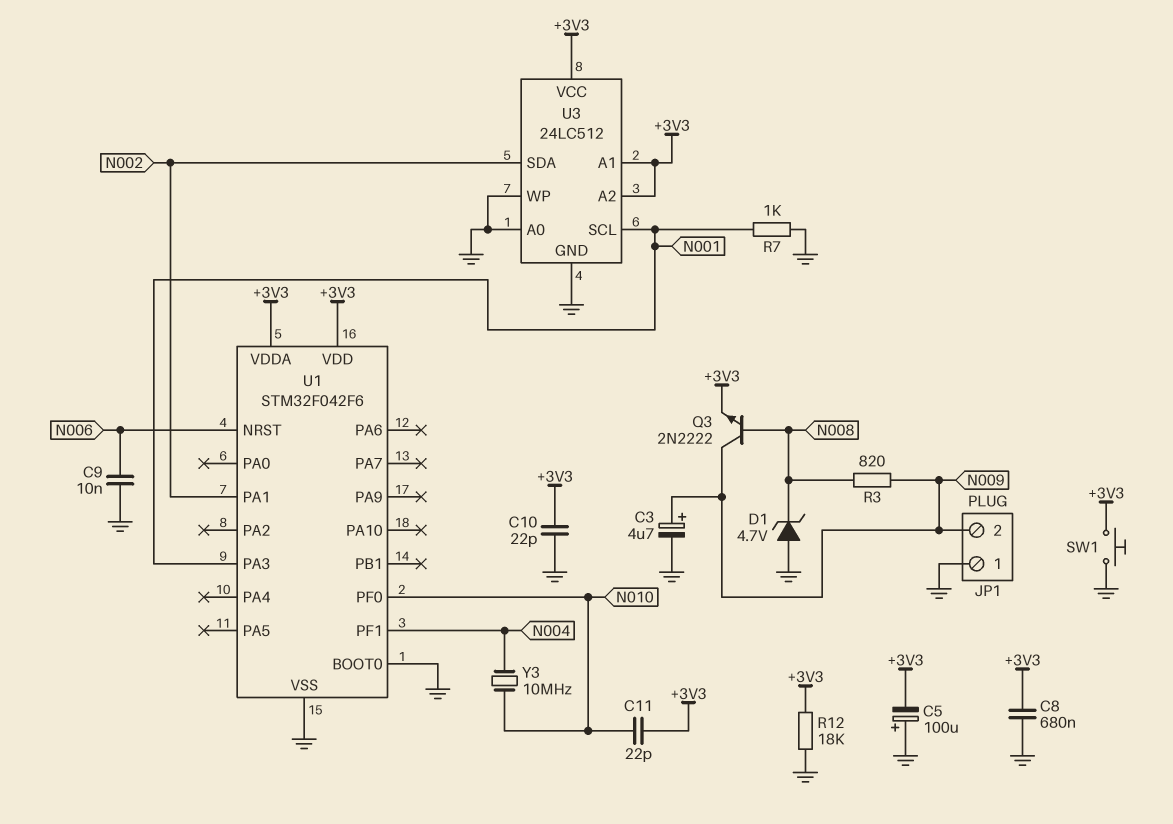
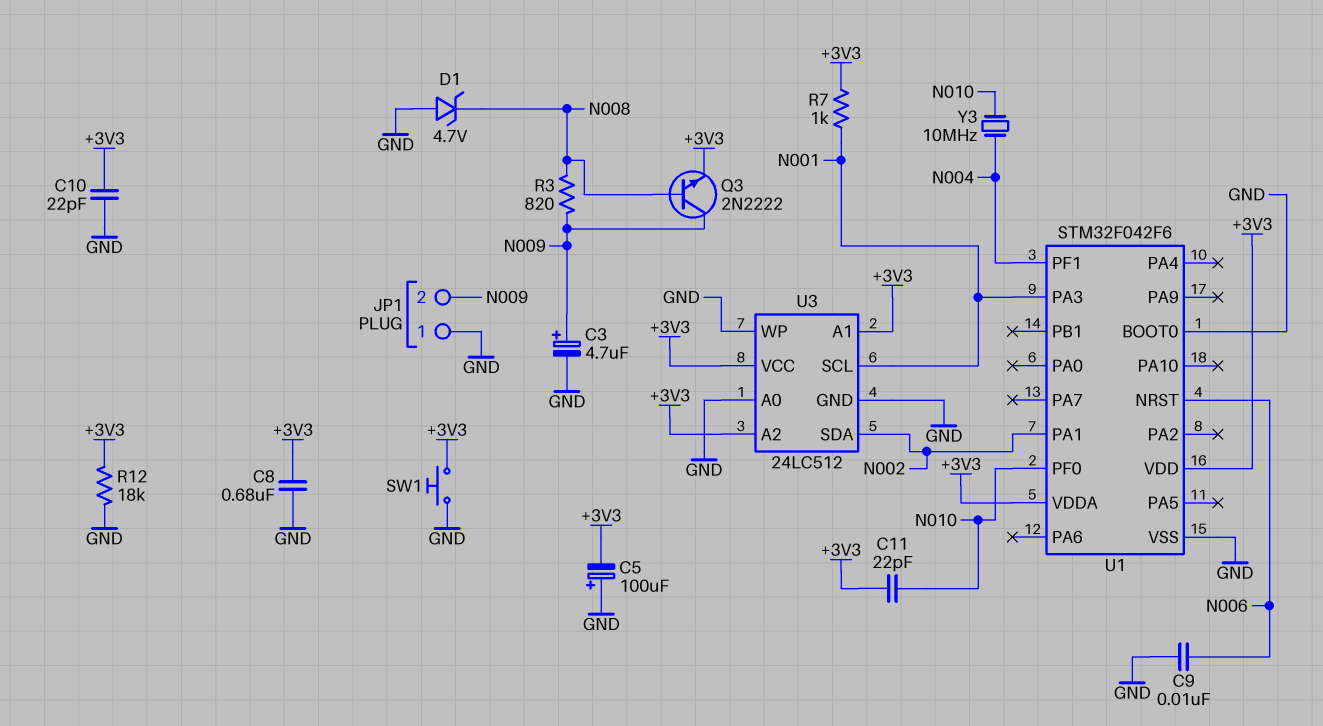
R7: 1k (GND, N001) -> 1k (+3V3, N001)

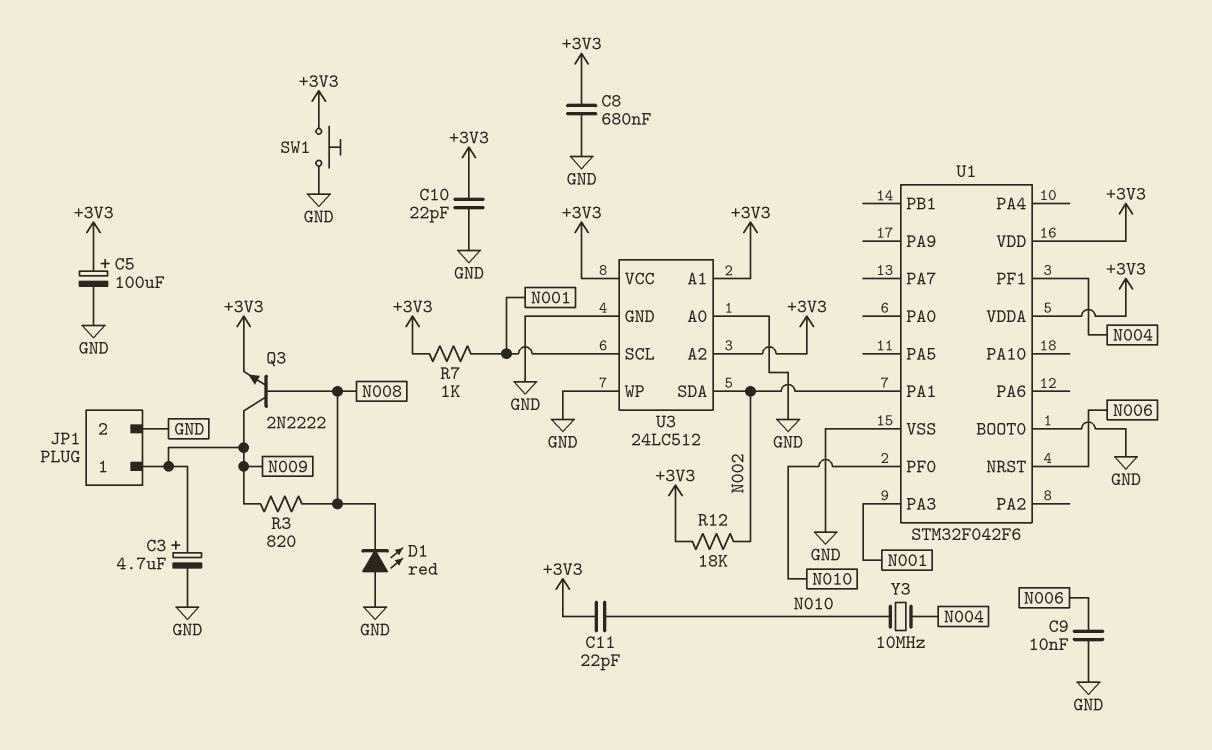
C5: 100uF (plus GND, minus +3V3) -> 100uF (plus +3V3, minus GND)
D1: zener 4.7V (A GND, K N008) -> LED red (A GND, K N008)
JP1 pin 1: GND -> N009
JP1 pin 2: N009 -> GND
R12: 18k (+3V3, GND) -> 18k (+3V3, N002)

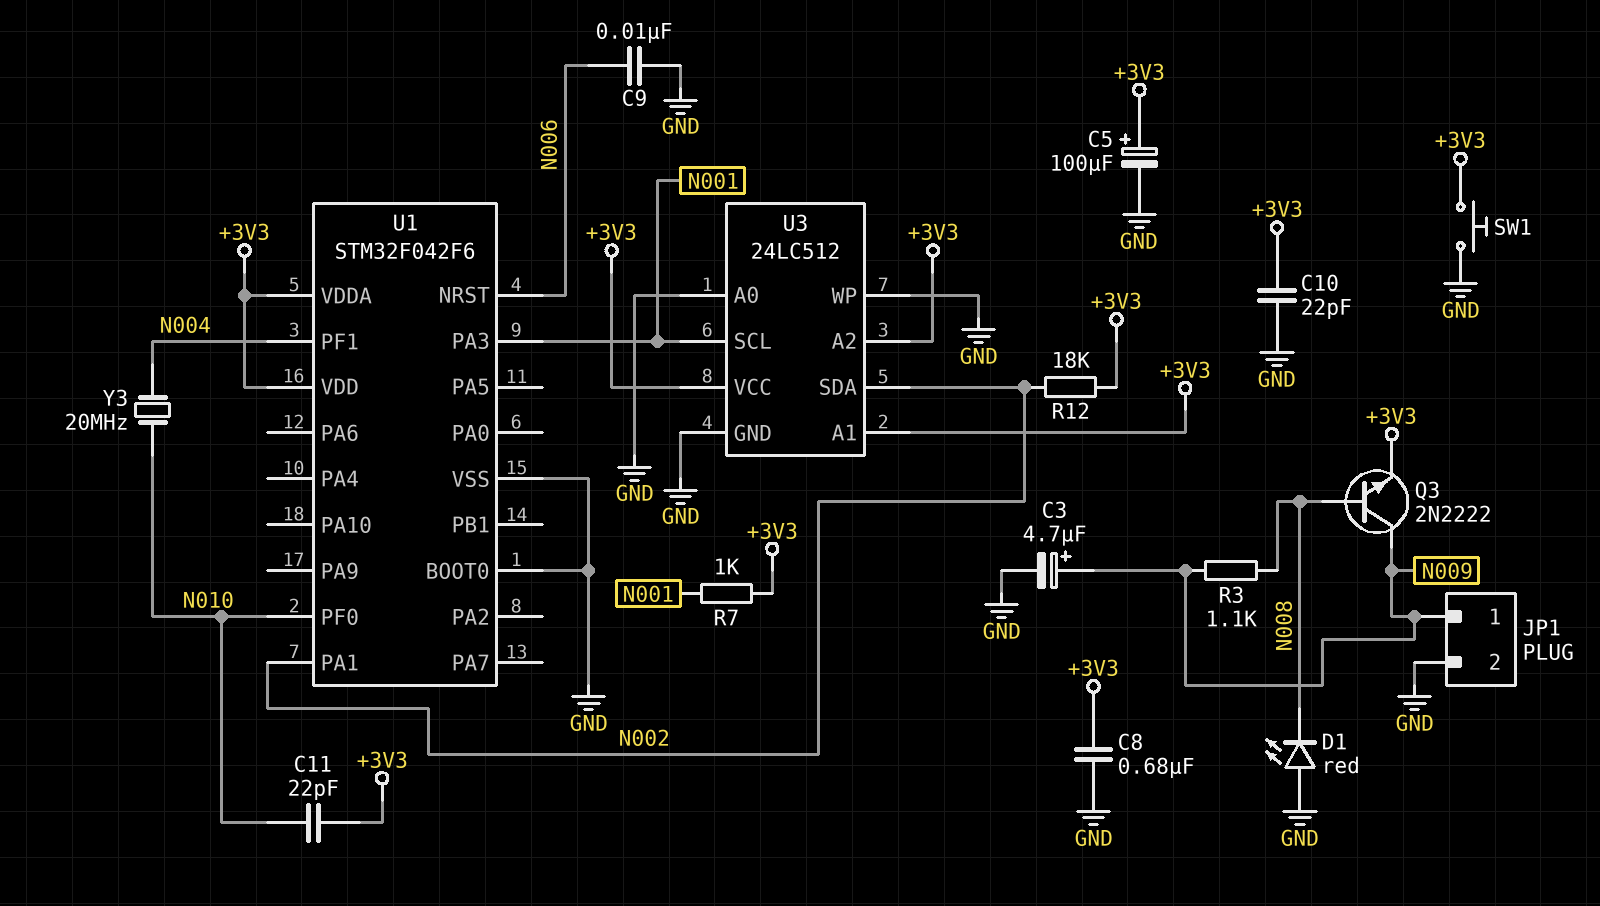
R3: 820 (N008, N009) -> 1.1k (N008, N009)
Y3: 10MHz (N004, N010) -> 20MHz (N004, N010)

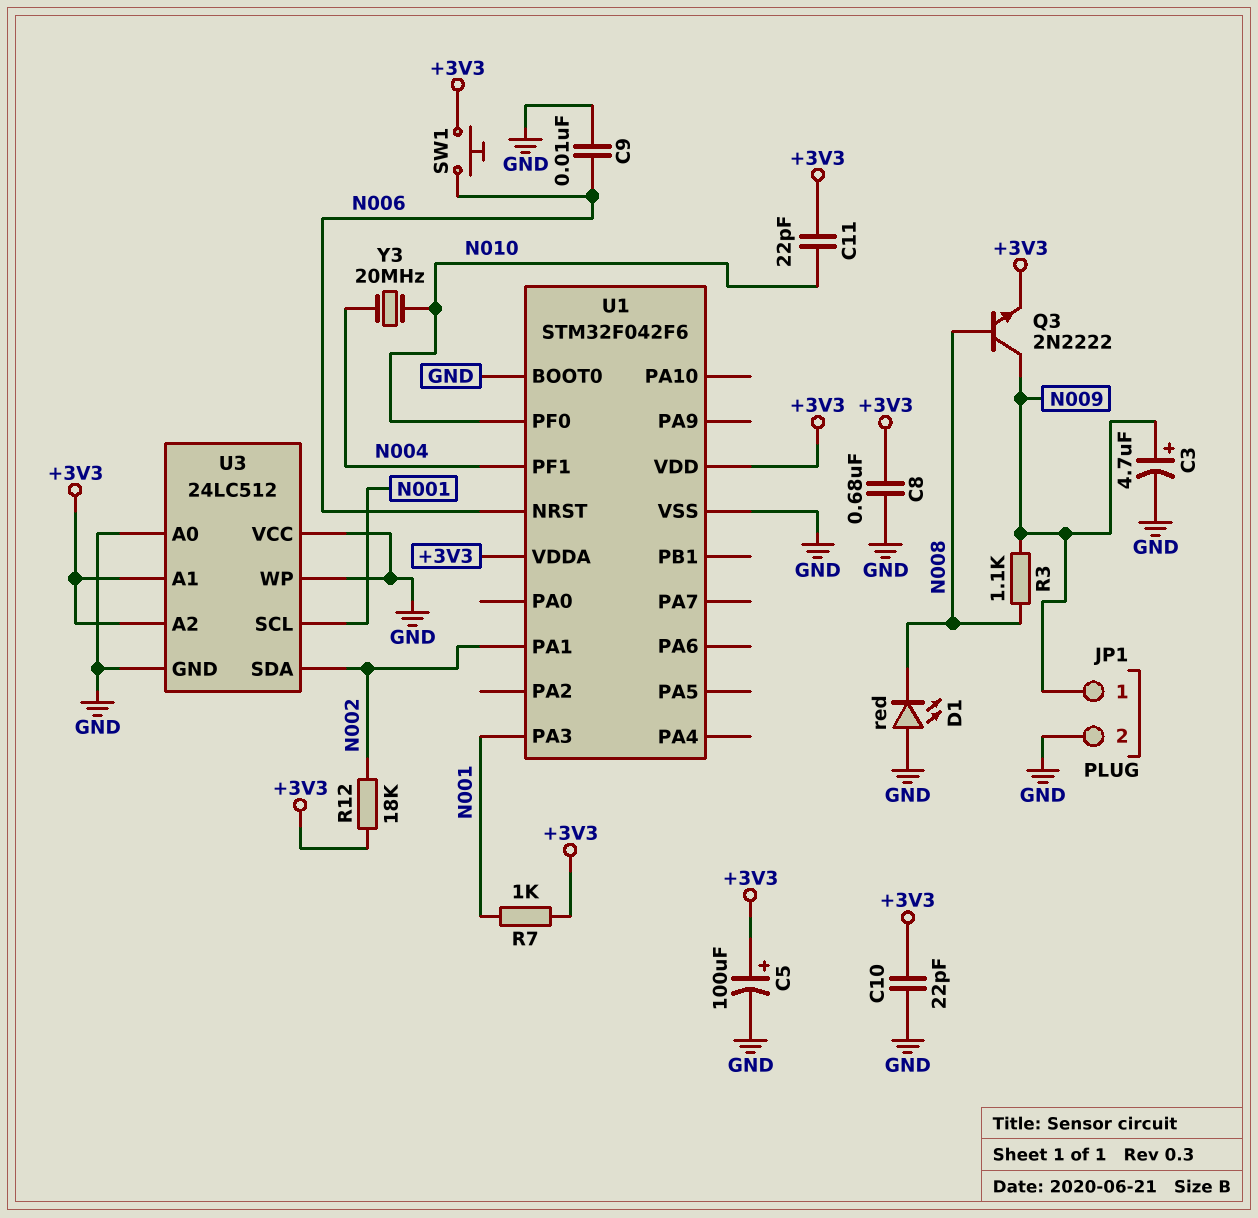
SW1: button (+3V3, GND) -> button (+3V3, N006)
U3 pin VCC: +3V3 -> GND

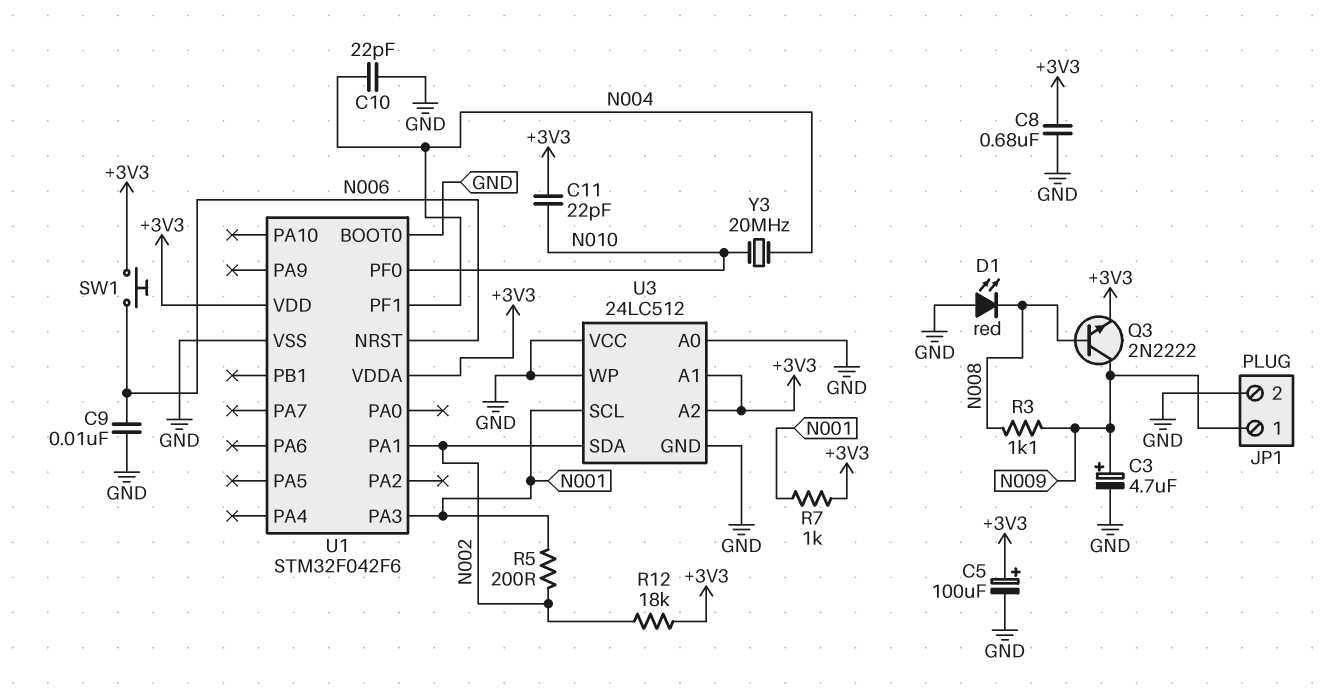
C10: 22pF (+3V3, GND) -> 22pF (GND, N004)
R5: none -> 200 (N001, N002)

